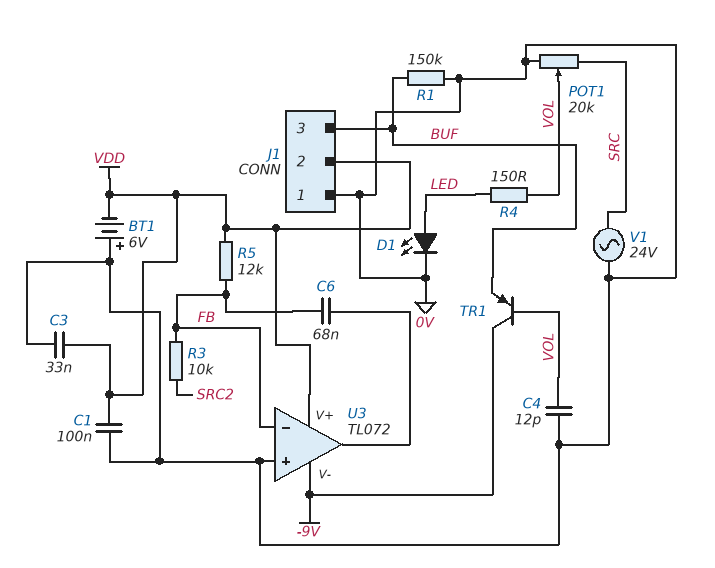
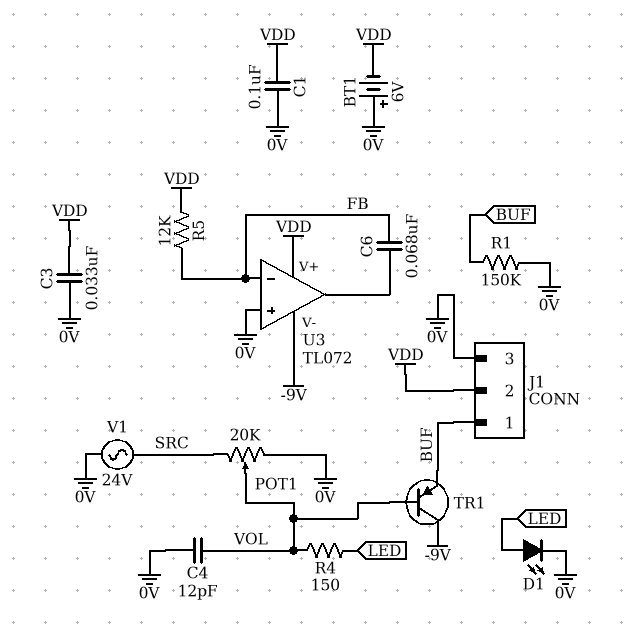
J1 pin 1: 0V -> BUF
J1 pin 3: BUF -> 0V
R3: 10k (FB, SRC2) -> none

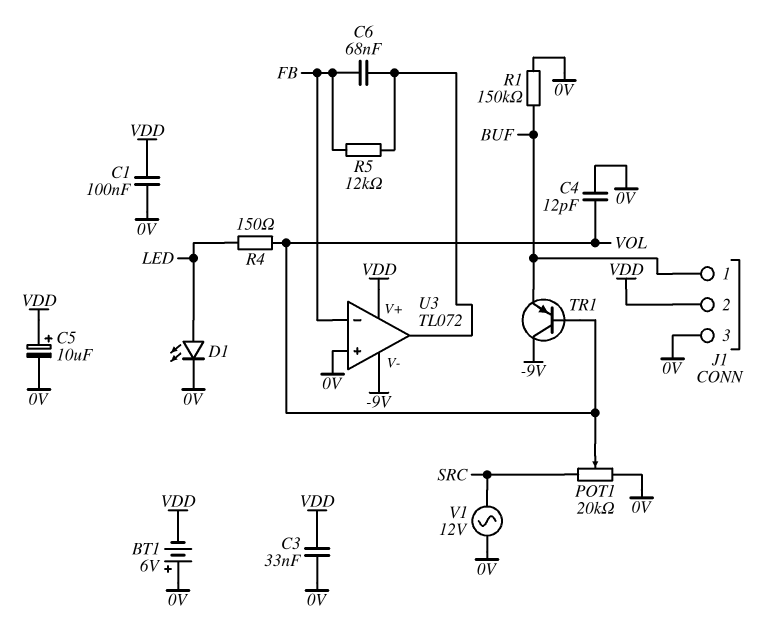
C5: none -> 10uF (plus VDD, minus 0V)
R5: 12k (FB, VDD) -> 12k (FB, U3/out)
V1: AC 24V (0V, SRC) -> AC 12V (0V, SRC)

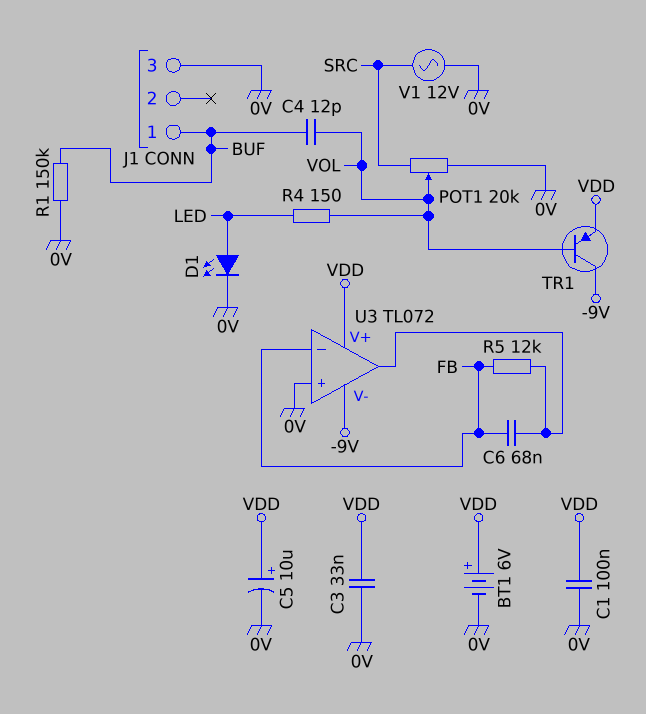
BT1: 6V (plus 0V, minus VDD) -> 6V (plus VDD, minus 0V)
C4: 12pF (0V, VOL) -> 12pF (BUF, VOL)
J1 pin 2: VDD -> none
TR1: PNP (B VOL, C -9V, E BUF) -> PNP (B VOL, C -9V, E VDD)

